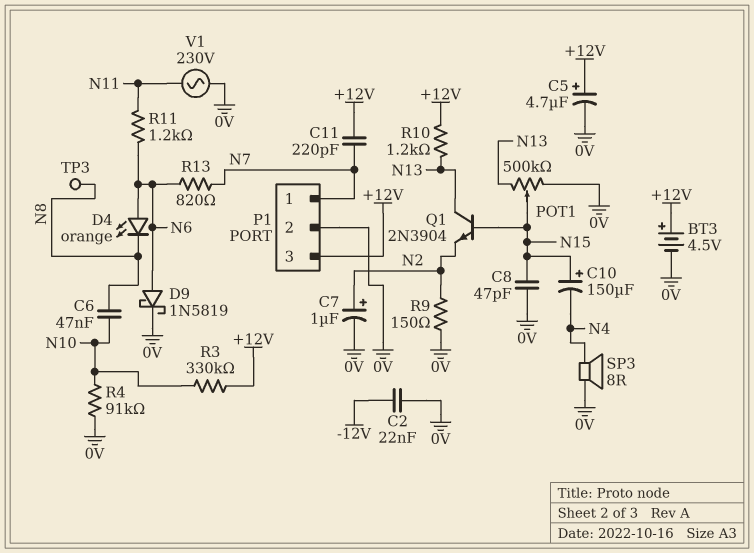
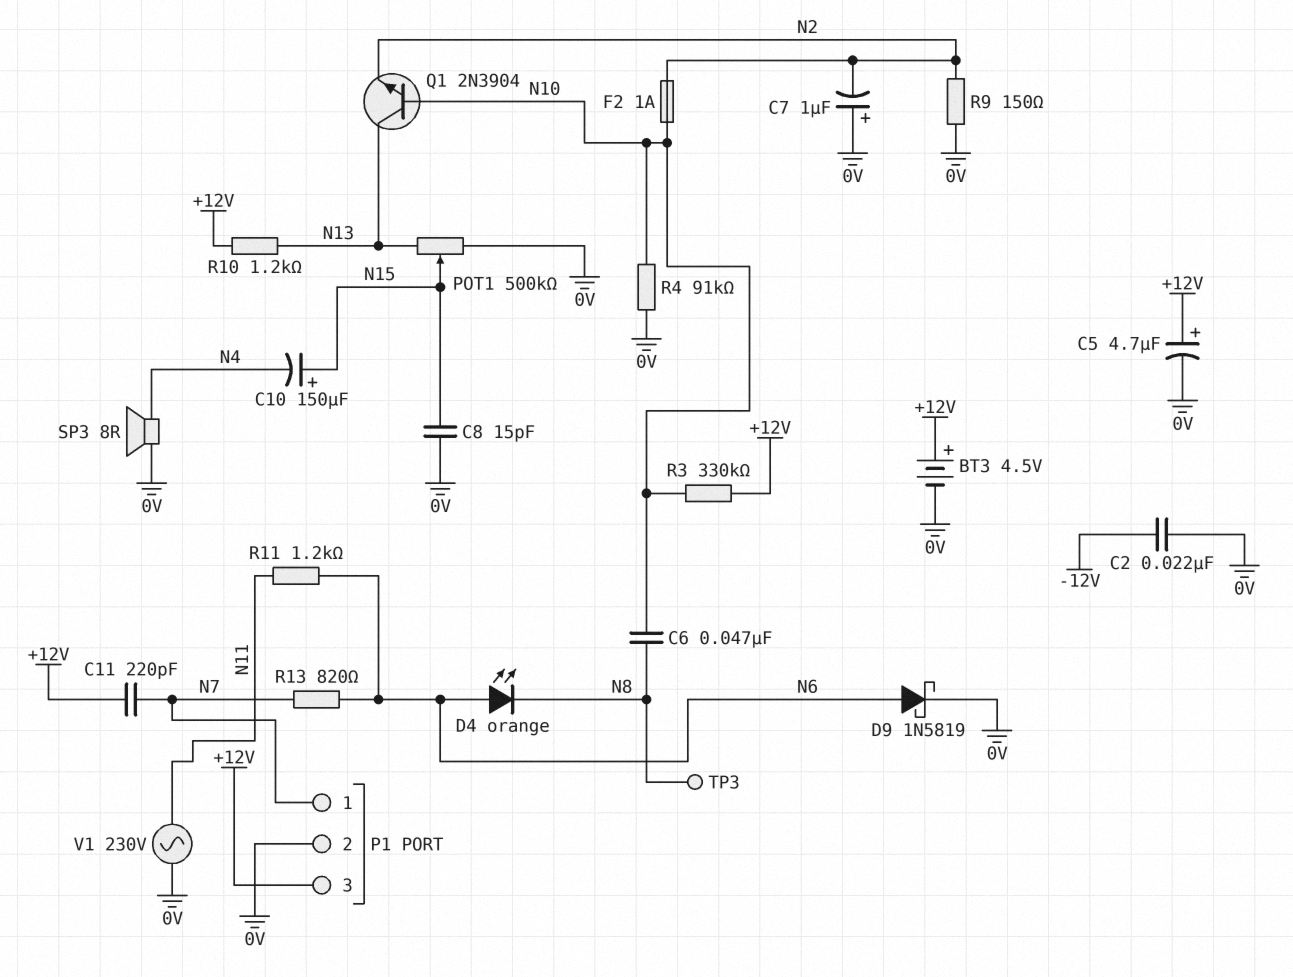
C7: 1uF (plus N2, minus 0V) -> 1uF (plus 0V, minus N2)
C8: 47pF (0V, N15) -> 15pF (0V, N15)
F2: none -> 1A (N2, N10)
Q1: NPN 2N3904 (B N15, C N13, E N2) -> NPN 2N3904 (B N10, C N13, E N2)

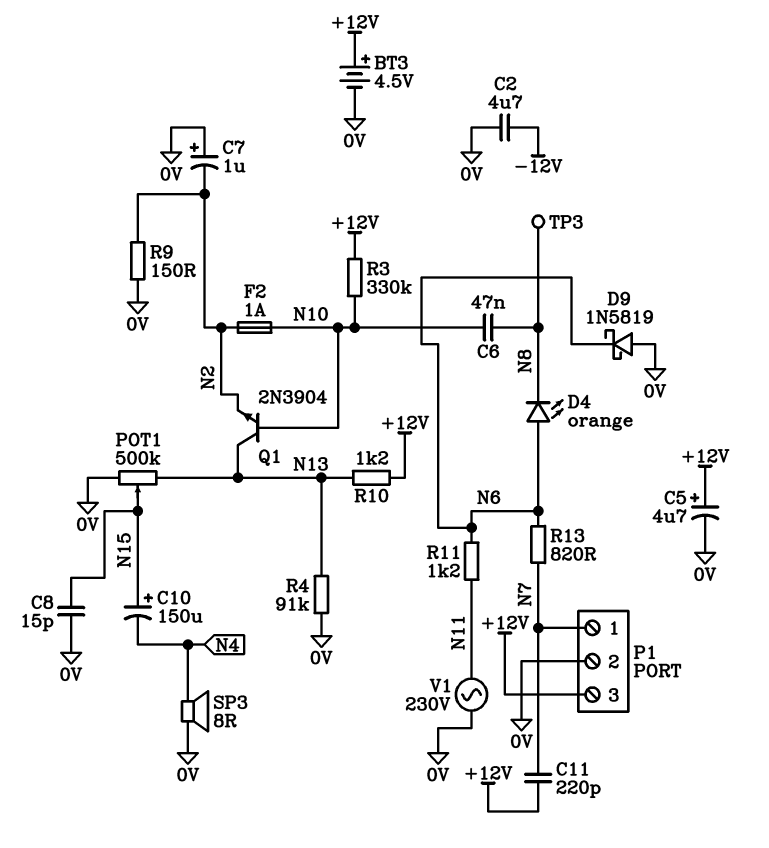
C2: 22nF (-12V, 0V) -> 4.7uF (-12V, 0V)
D9: schottky 1N5819 (A N6, K 0V) -> schottky 1N5819 (A 0V, K N6)
R4: 91k (0V, N10) -> 91k (0V, N13)

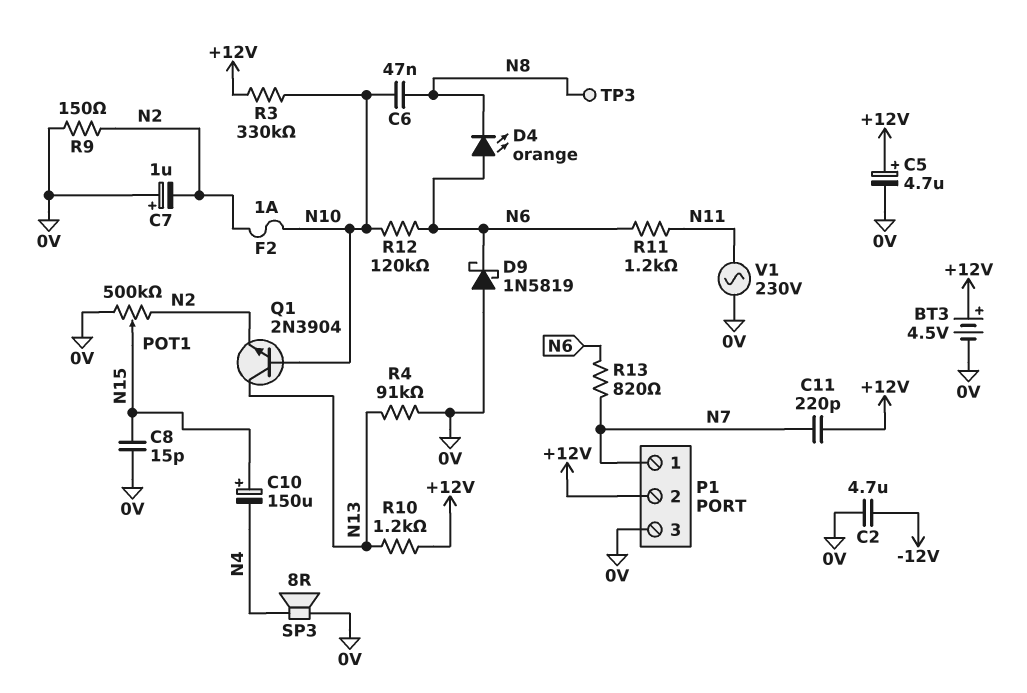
P1 pin 2: 0V -> +12V
P1 pin 3: +12V -> 0V
POT1: 500k (0V, N13, wiper N15) -> 500k (0V, N2, wiper N15)
R12: none -> 120k (N6, N10)

